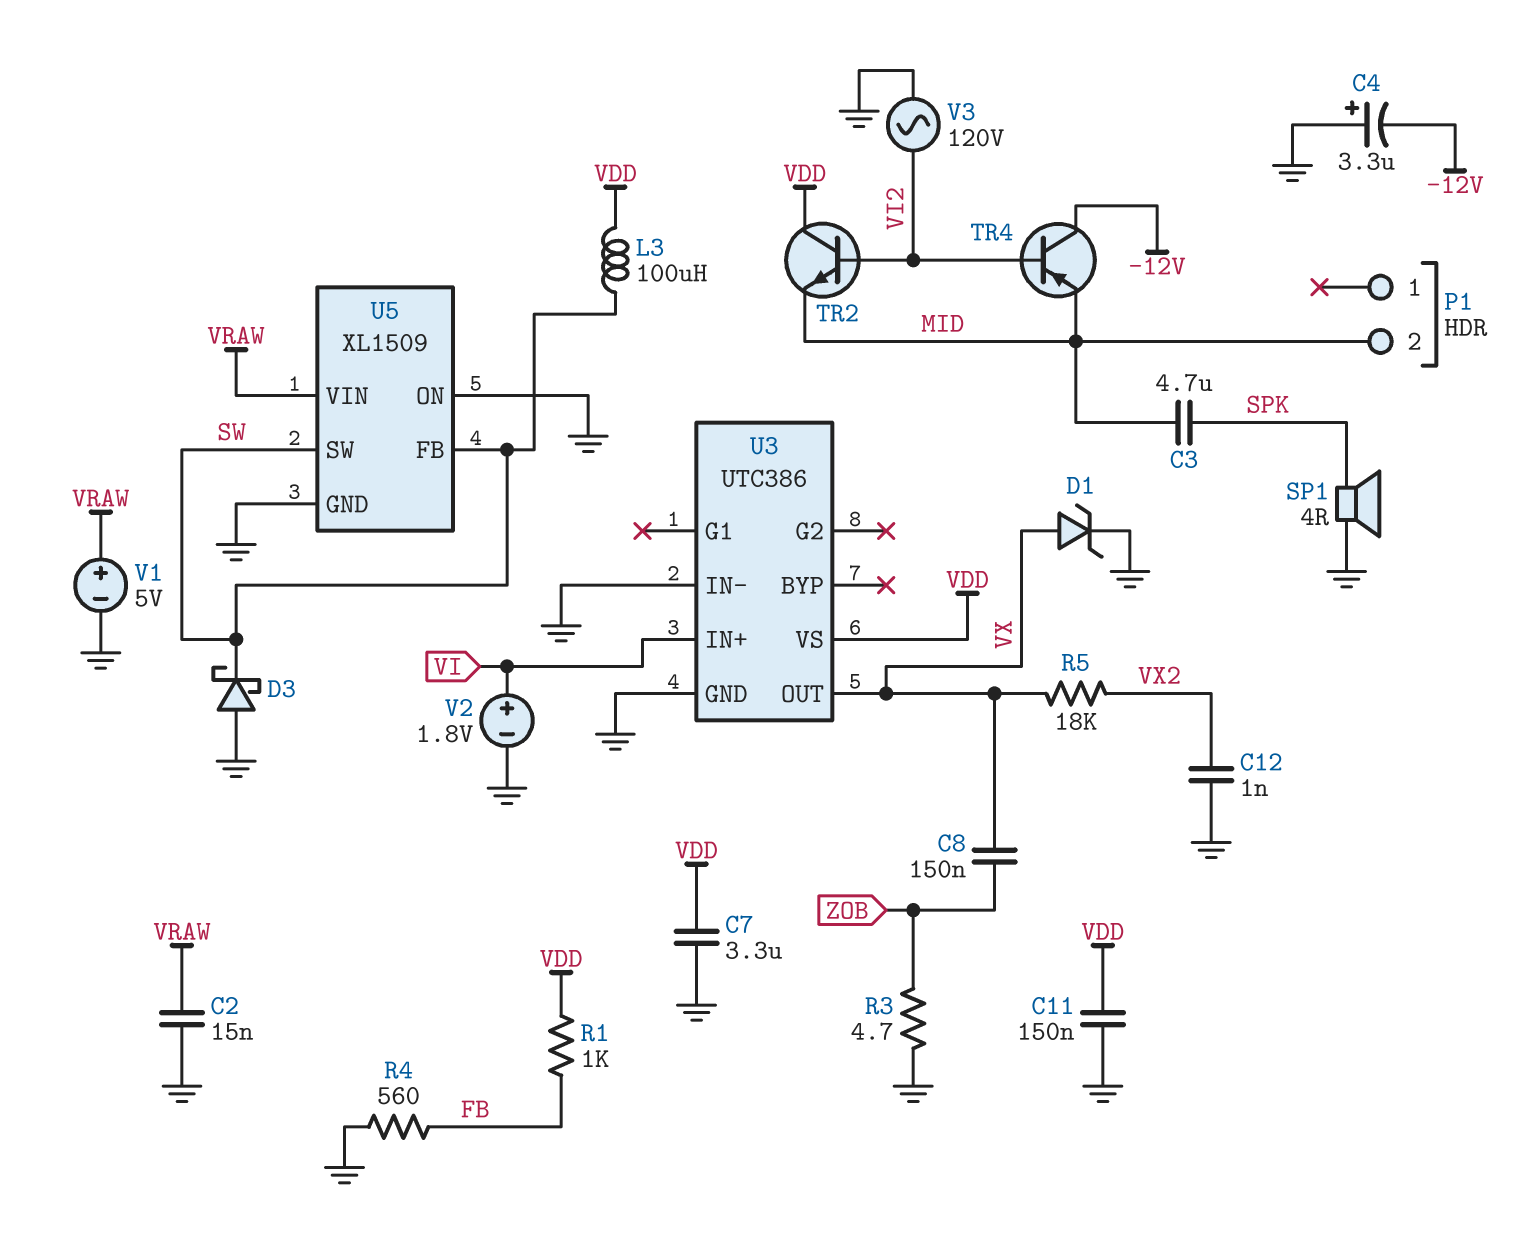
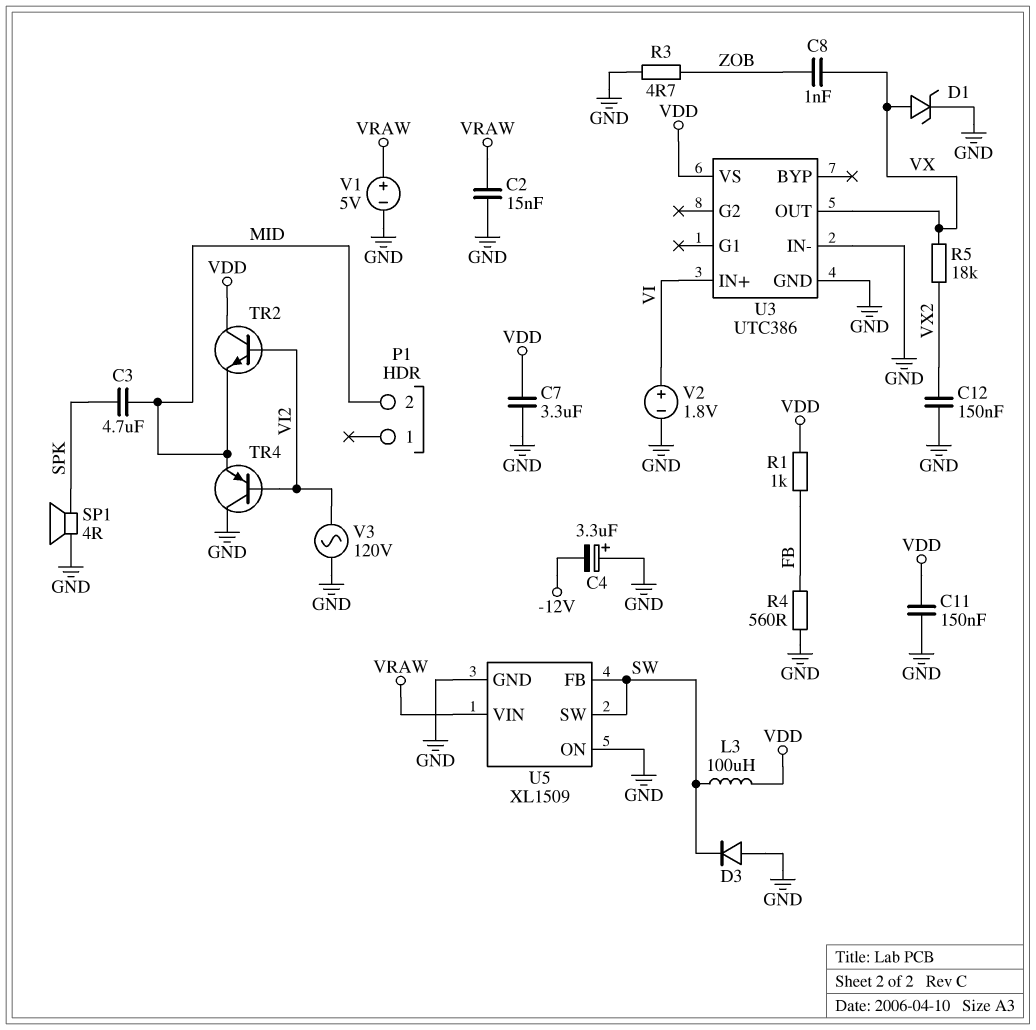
C8: 150nF (VX, ZOB) -> 1nF (VX, ZOB)
C12: 1nF (GND, VX2) -> 150nF (GND, VX2)
D3: schottky (A GND, K SW) -> diode (A GND, K SW)
TR4: PNP (B VI2, C -12V, E MID) -> PNP (B VI2, C GND, E MID)

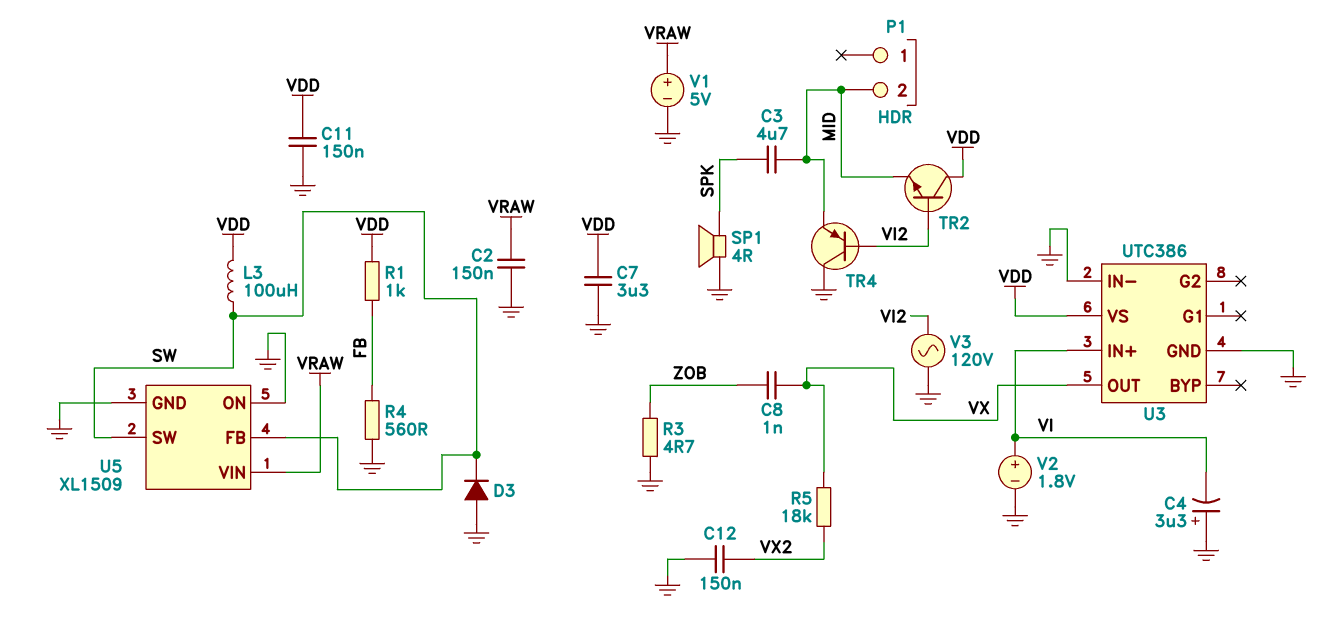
C2: 15nF (GND, VRAW) -> 150nF (GND, VRAW)
C4: 3.3uF (plus GND, minus -12V) -> 3.3uF (plus GND, minus VI)
D1: zener (A VX, K GND) -> none

